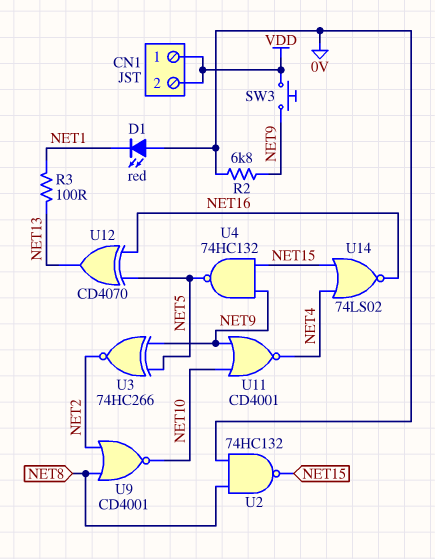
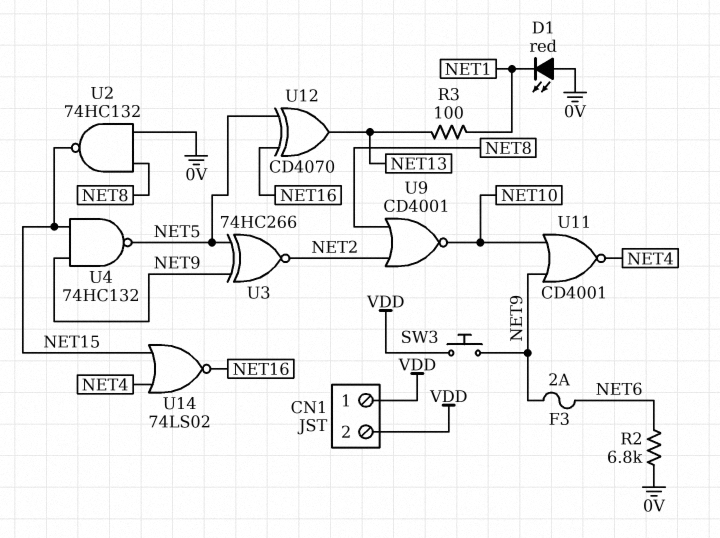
F3: none -> 2A (NET6, NET9)
R2: 6.8k (0V, NET9) -> 6.8k (0V, NET6)

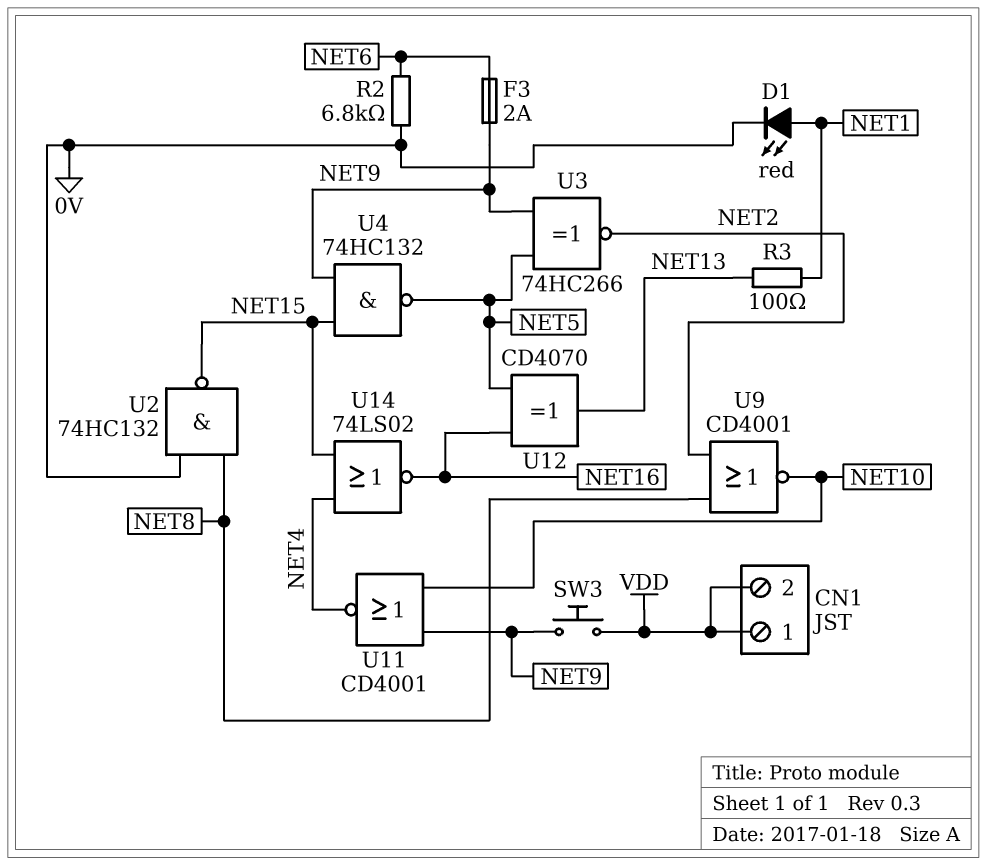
D1: LED red (A 0V, K NET1) -> LED red (A NET1, K 0V)

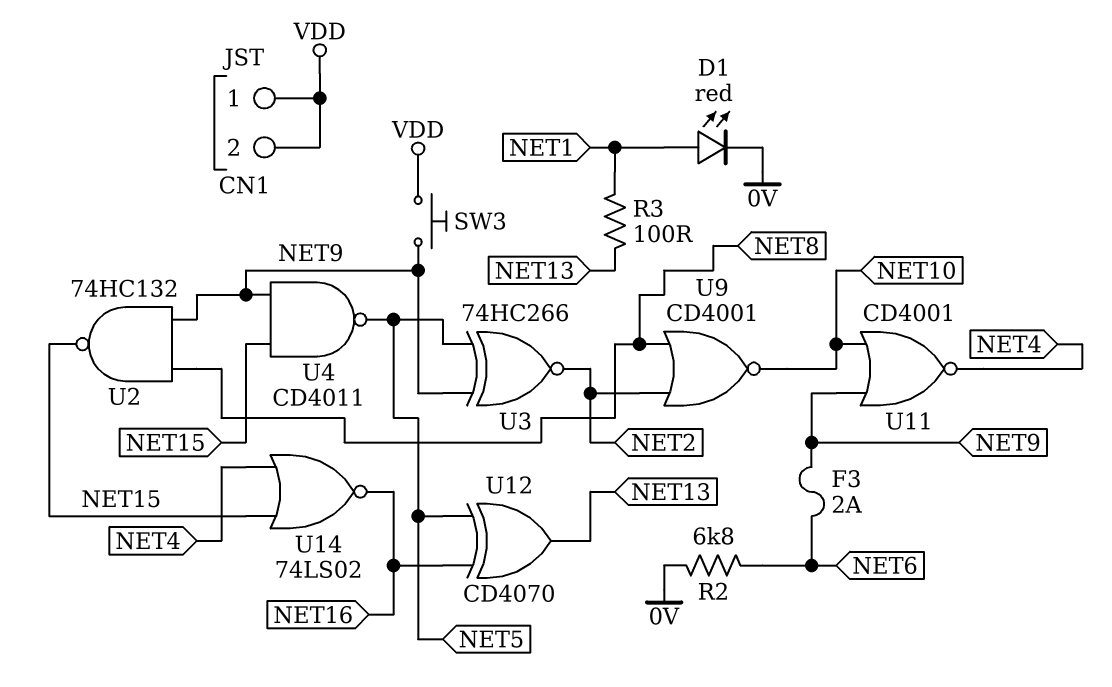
U2: NAND 74HC132 (in 0V, in NET8, out NET15) -> NAND 74HC132 (in NET8, in NET9, out NET15)
U4: NAND 74HC132 (in NET9, in NET15, out NET5) -> NAND CD4011 (in NET9, in NET15, out NET5)

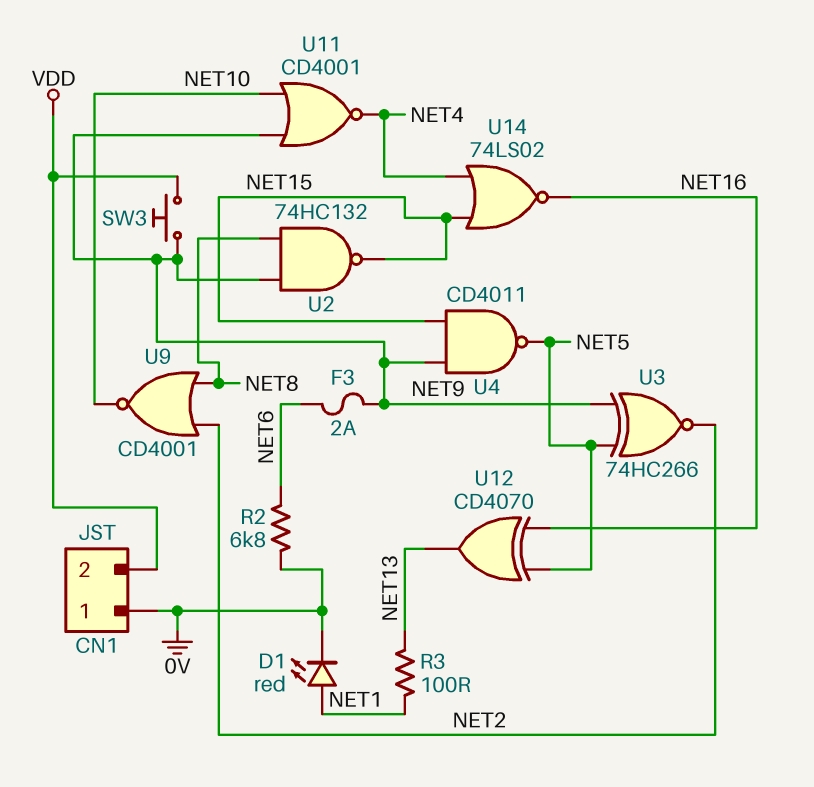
CN1 pin 1: VDD -> 0V

